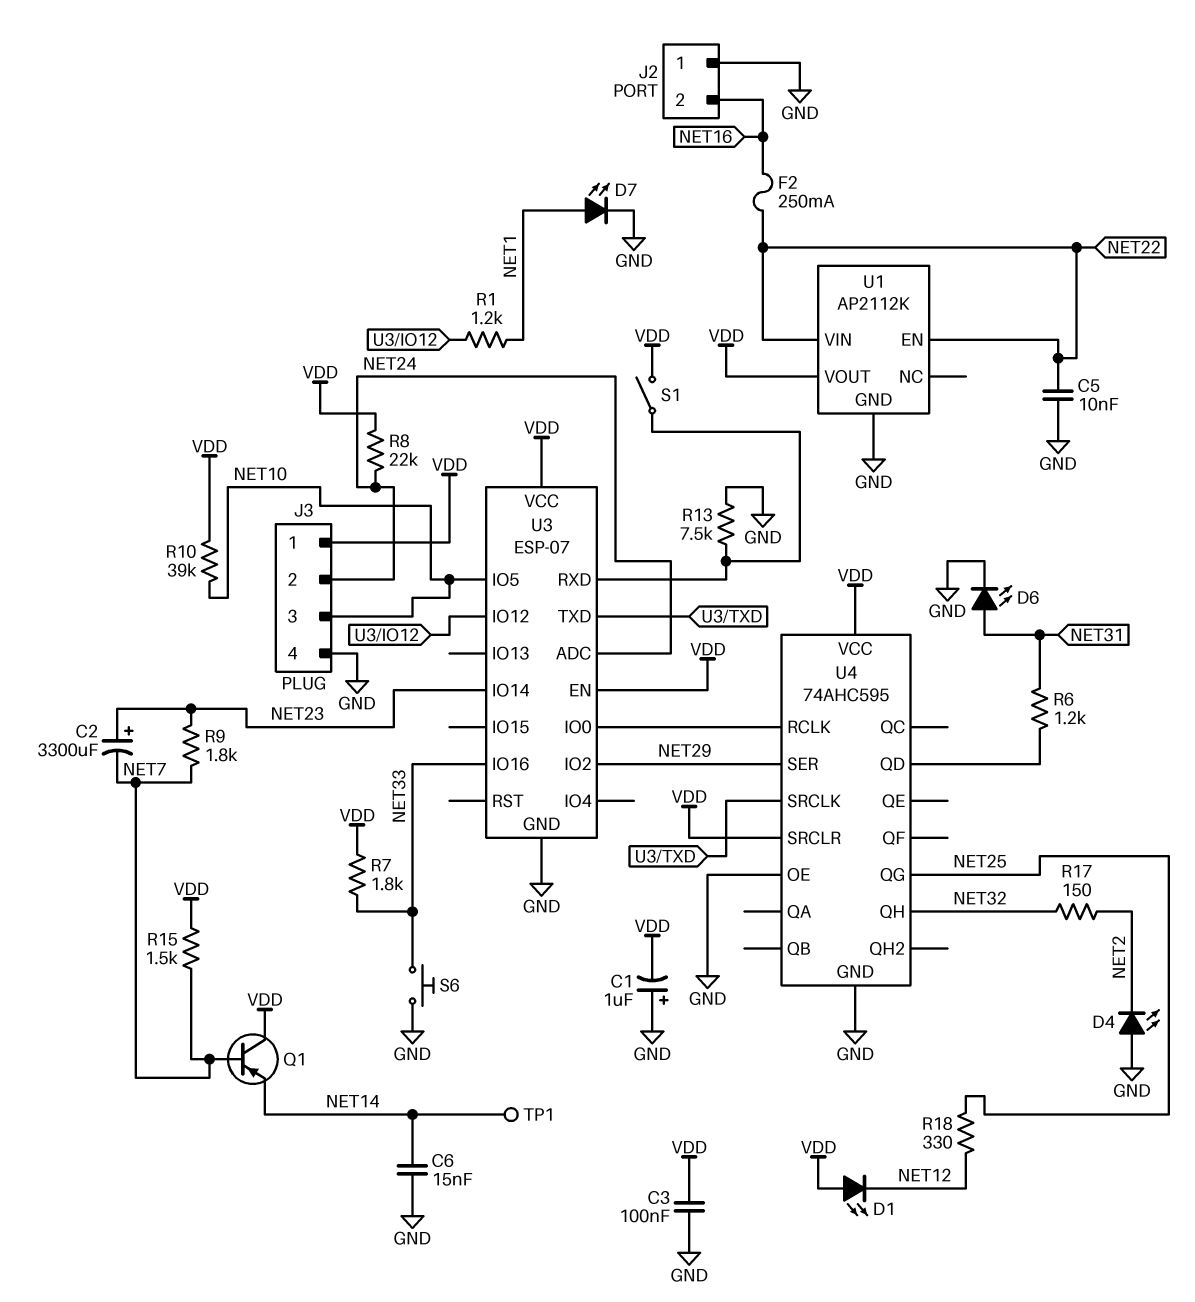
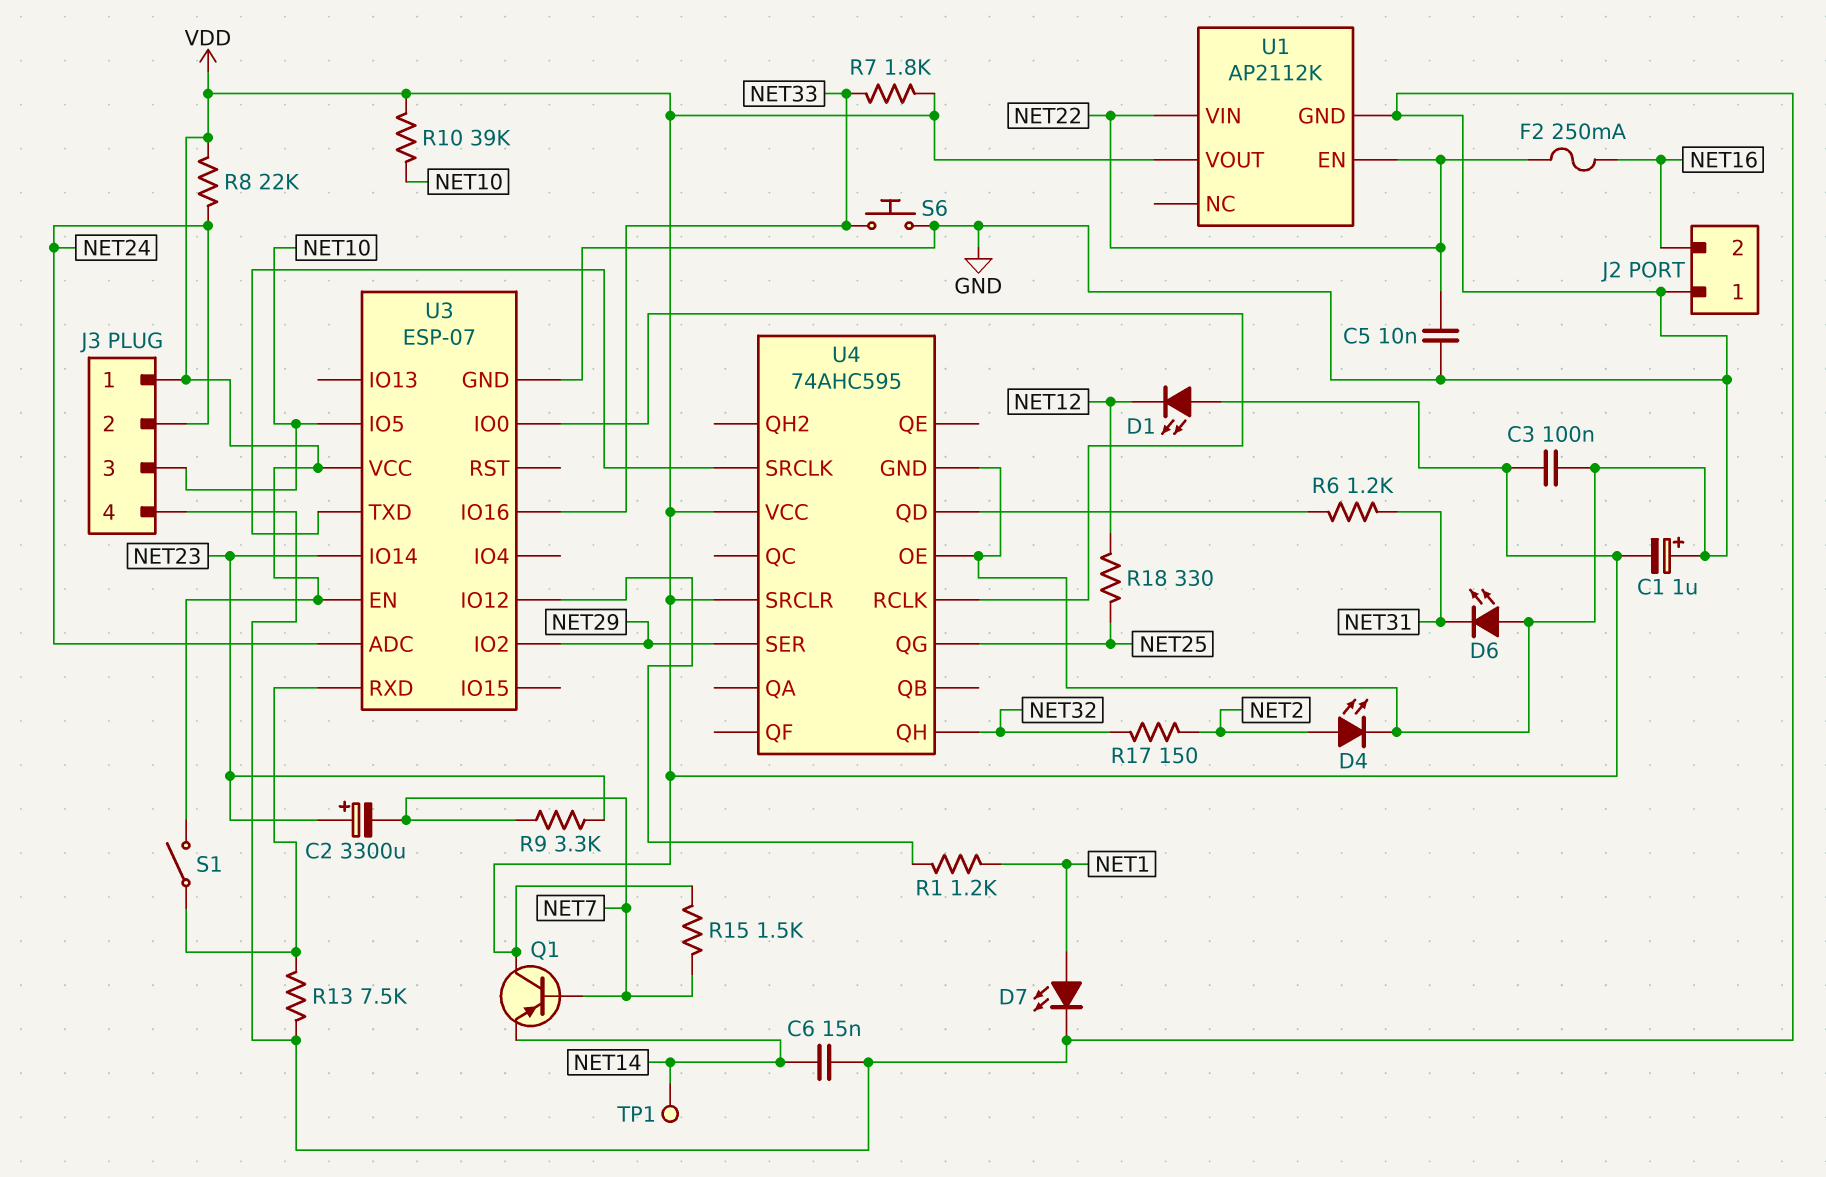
D4: LED (A GND, K NET2) -> LED (A NET2, K GND)
D6: LED (A NET31, K GND) -> LED (A GND, K NET31)
R9: 1.8k (NET7, NET23) -> 3.3k (NET7, NET23)

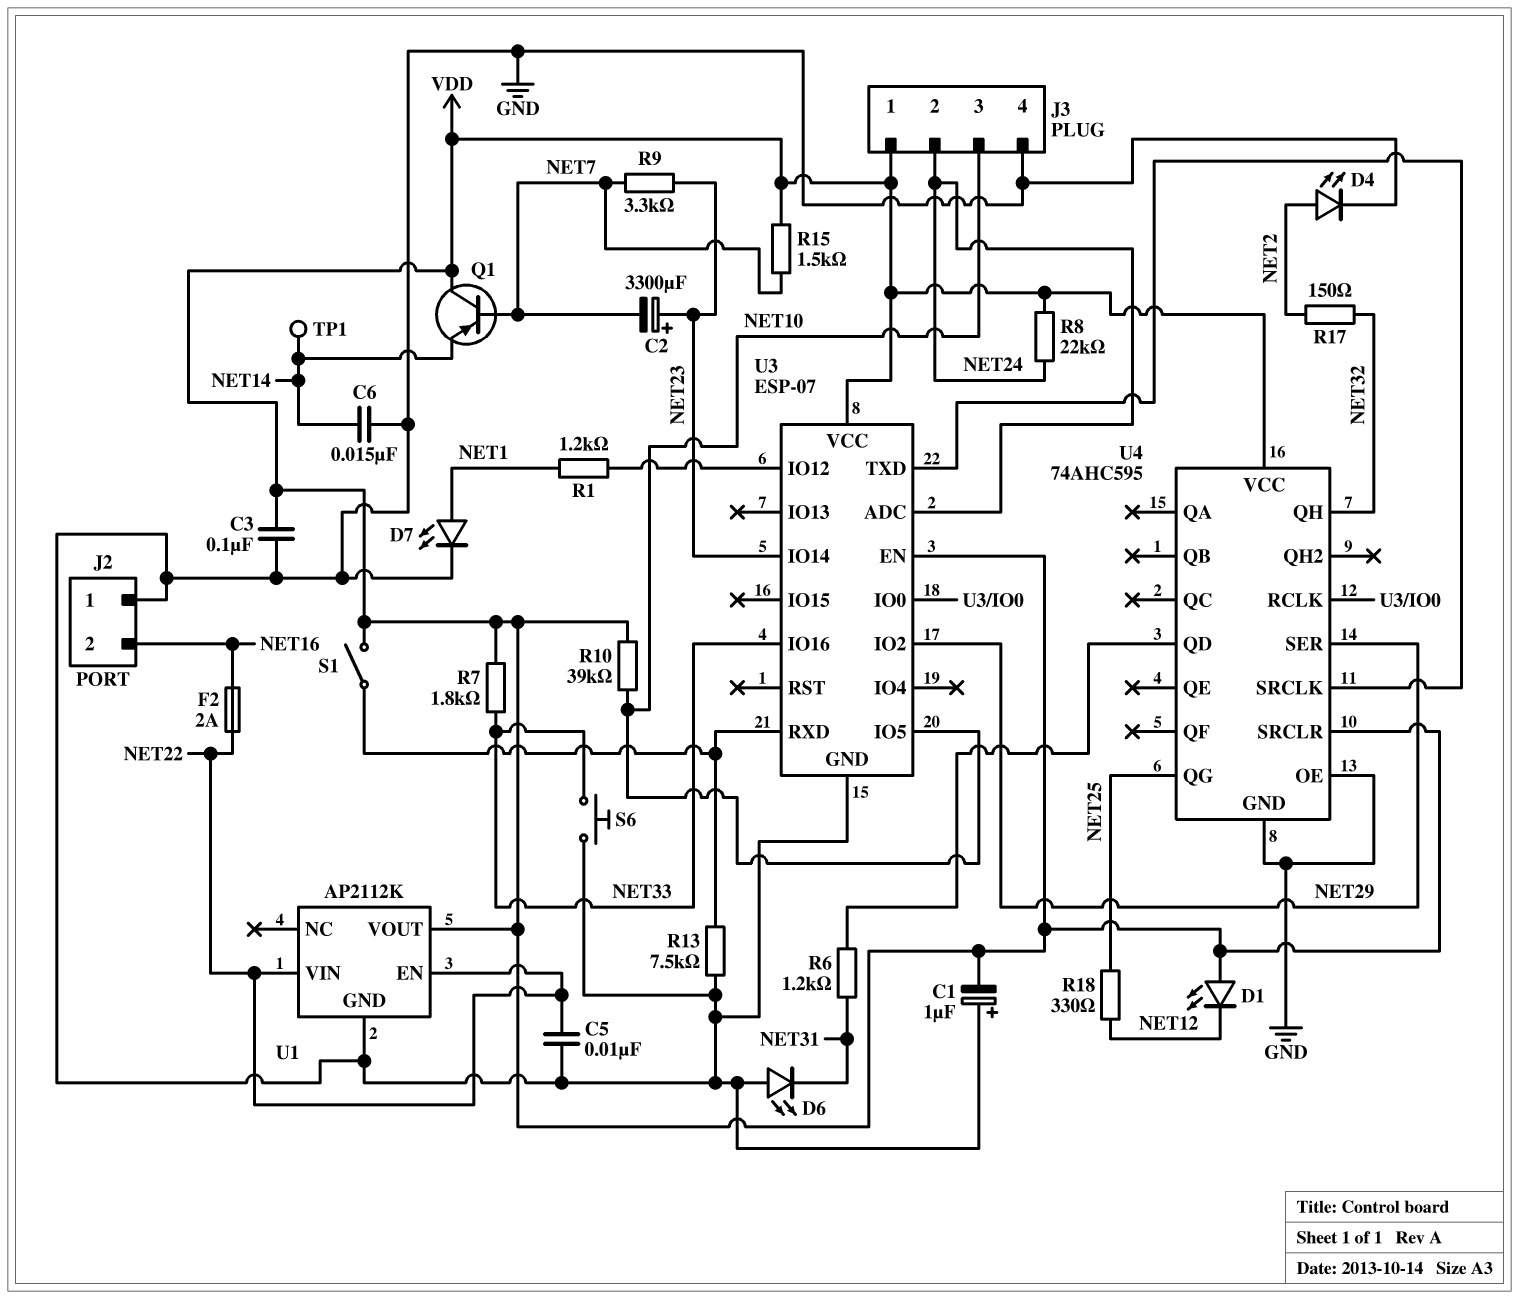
F2: 250mA (NET16, NET22) -> 2A (NET16, NET22)

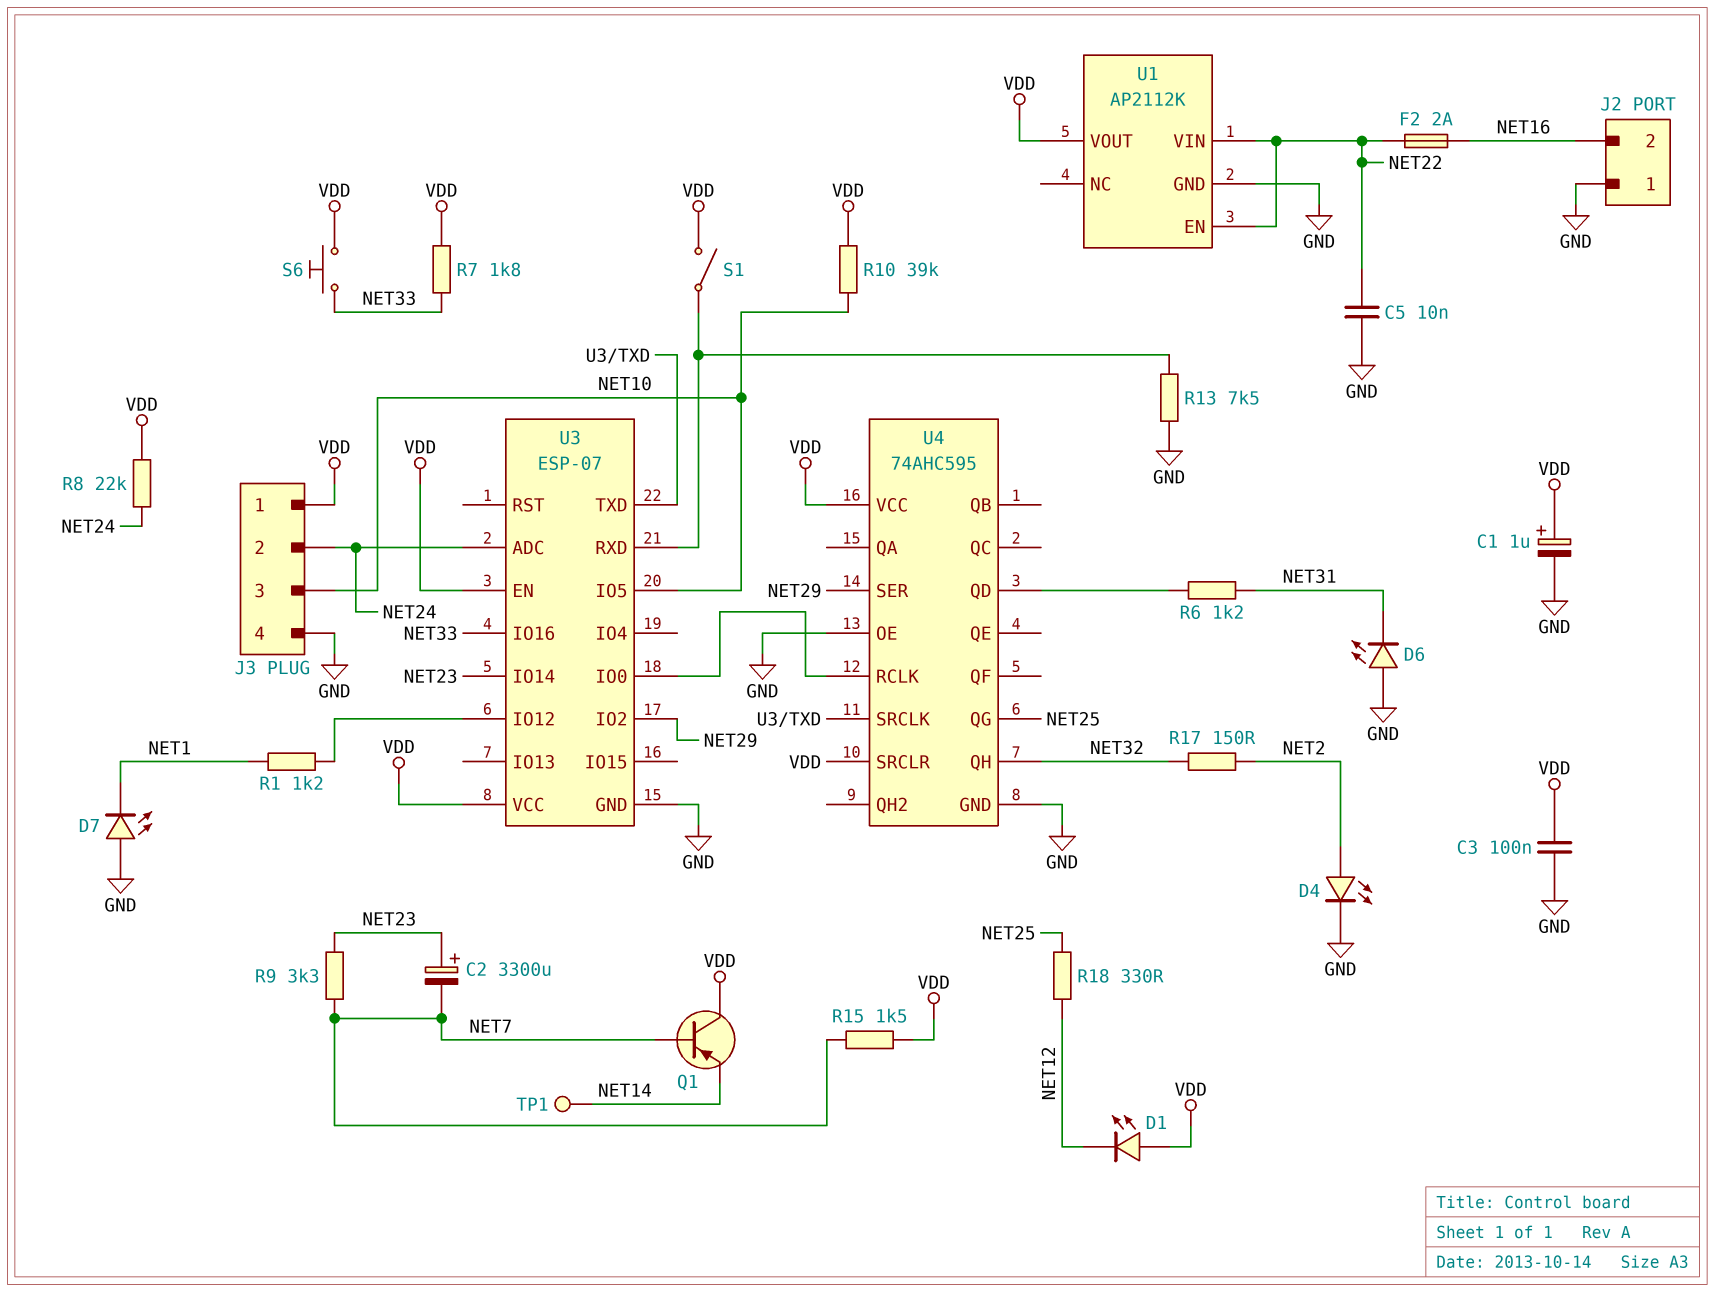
C1: 1uF (plus GND, minus VDD) -> 1uF (plus VDD, minus GND)
C6: 15nF (GND, NET14) -> none
D7: LED (A NET1, K GND) -> LED (A GND, K NET1)
S6: button (GND, NET33) -> button (NET33, VDD)

